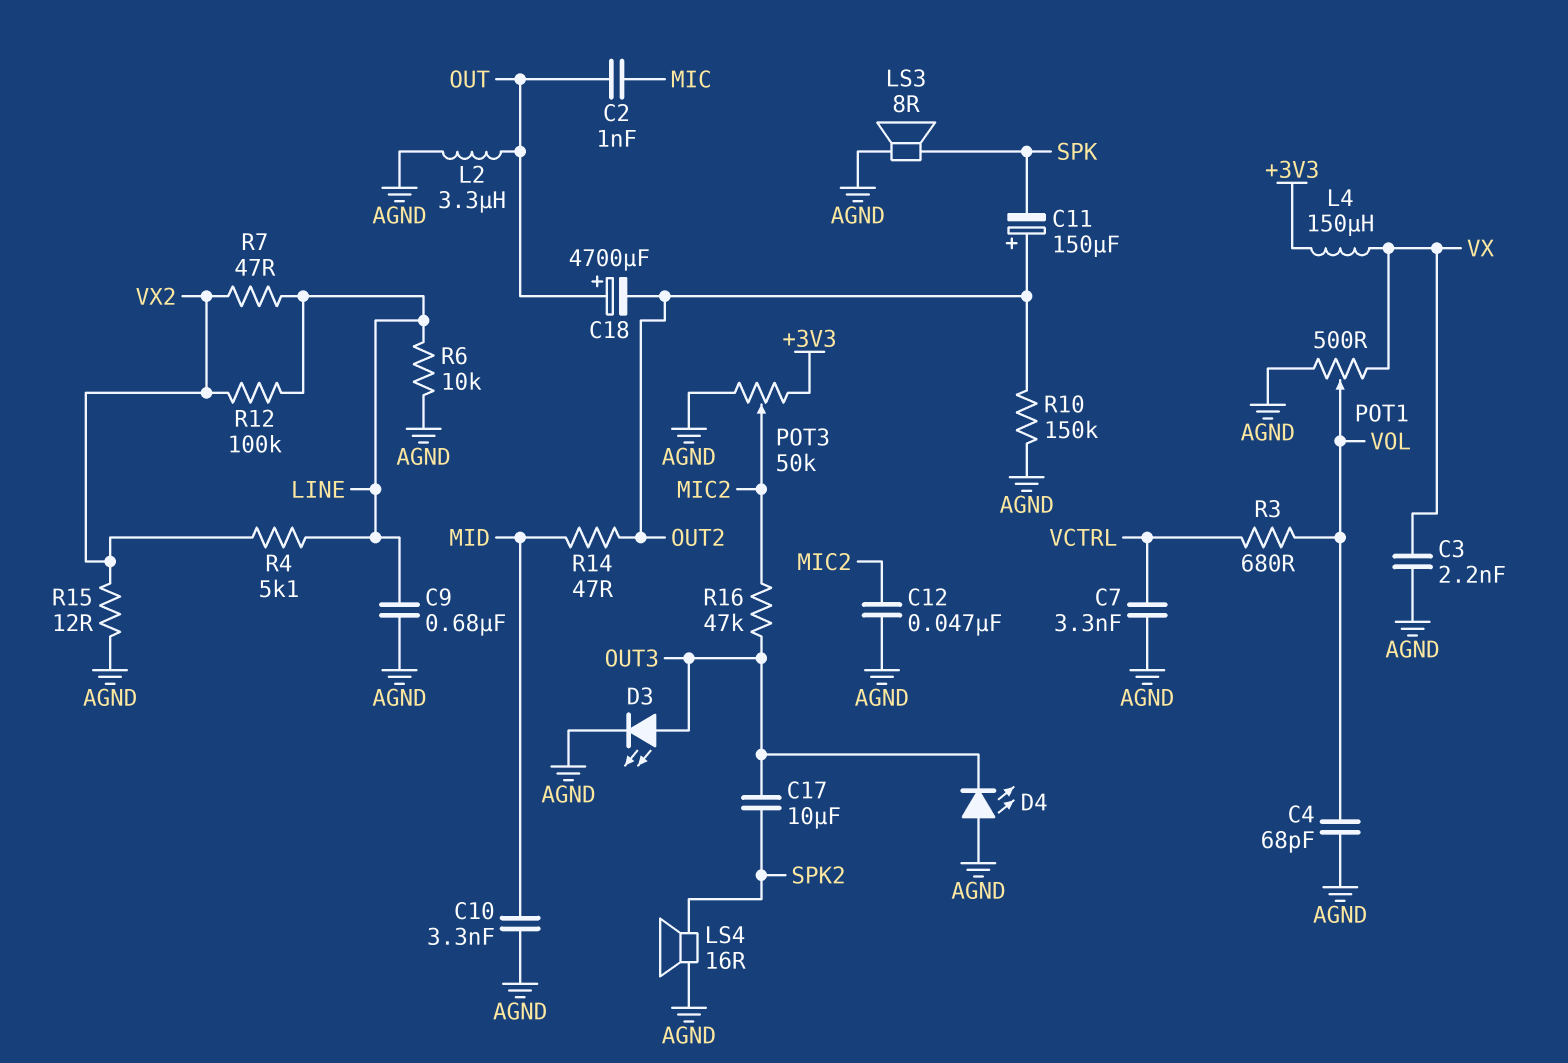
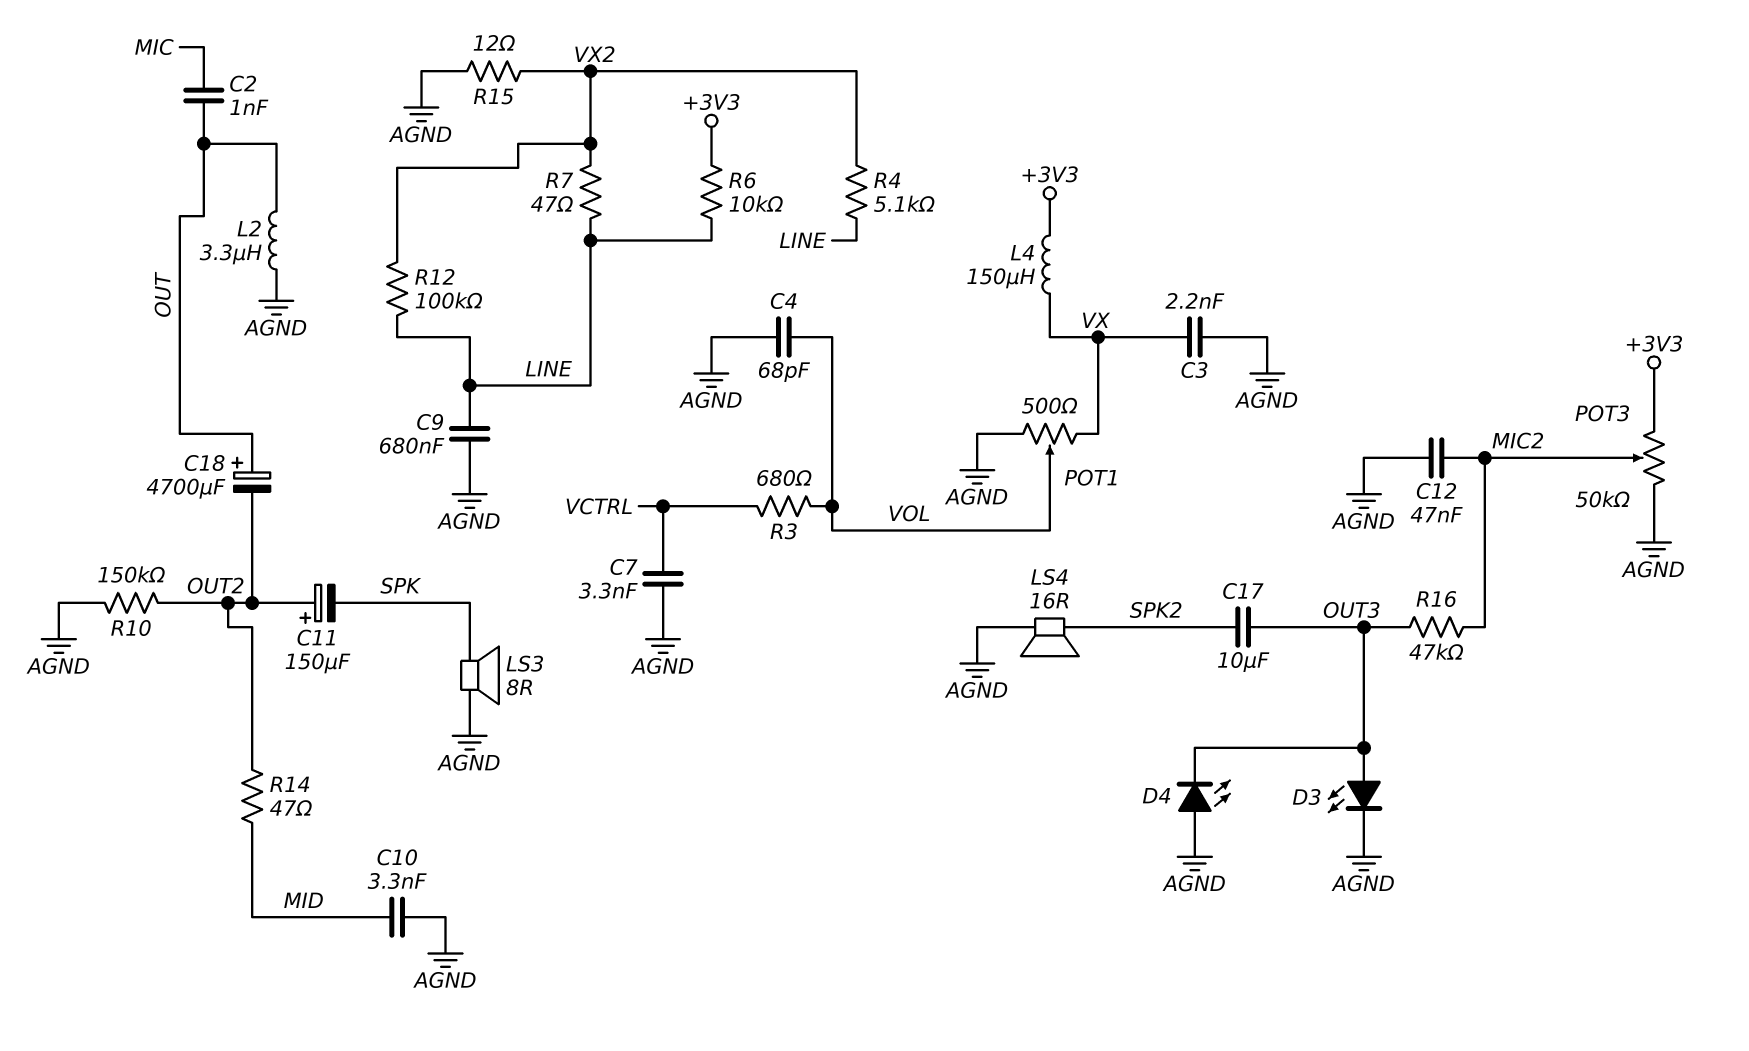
R6: 10k (AGND, LINE) -> 10k (+3V3, LINE)

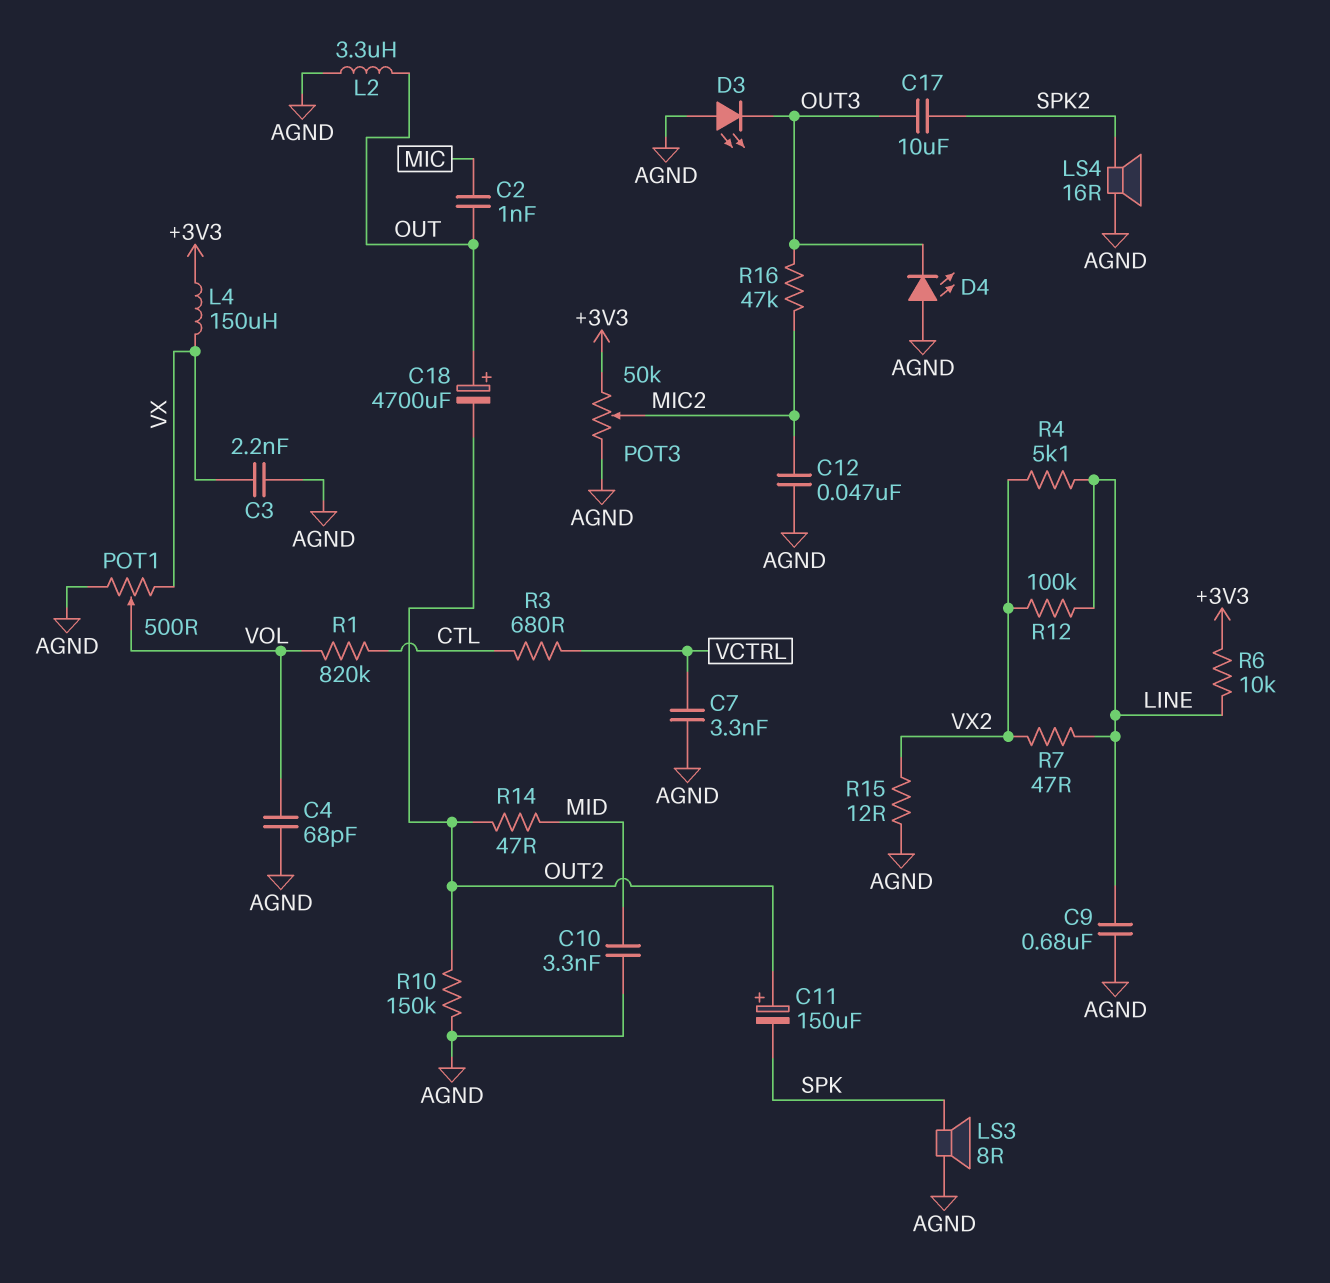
D3: LED (A OUT3, K AGND) -> LED (A AGND, K OUT3)
R1: none -> 820k (CTL, VOL)
R3: 680 (VCTRL, VOL) -> 680 (CTL, VCTRL)

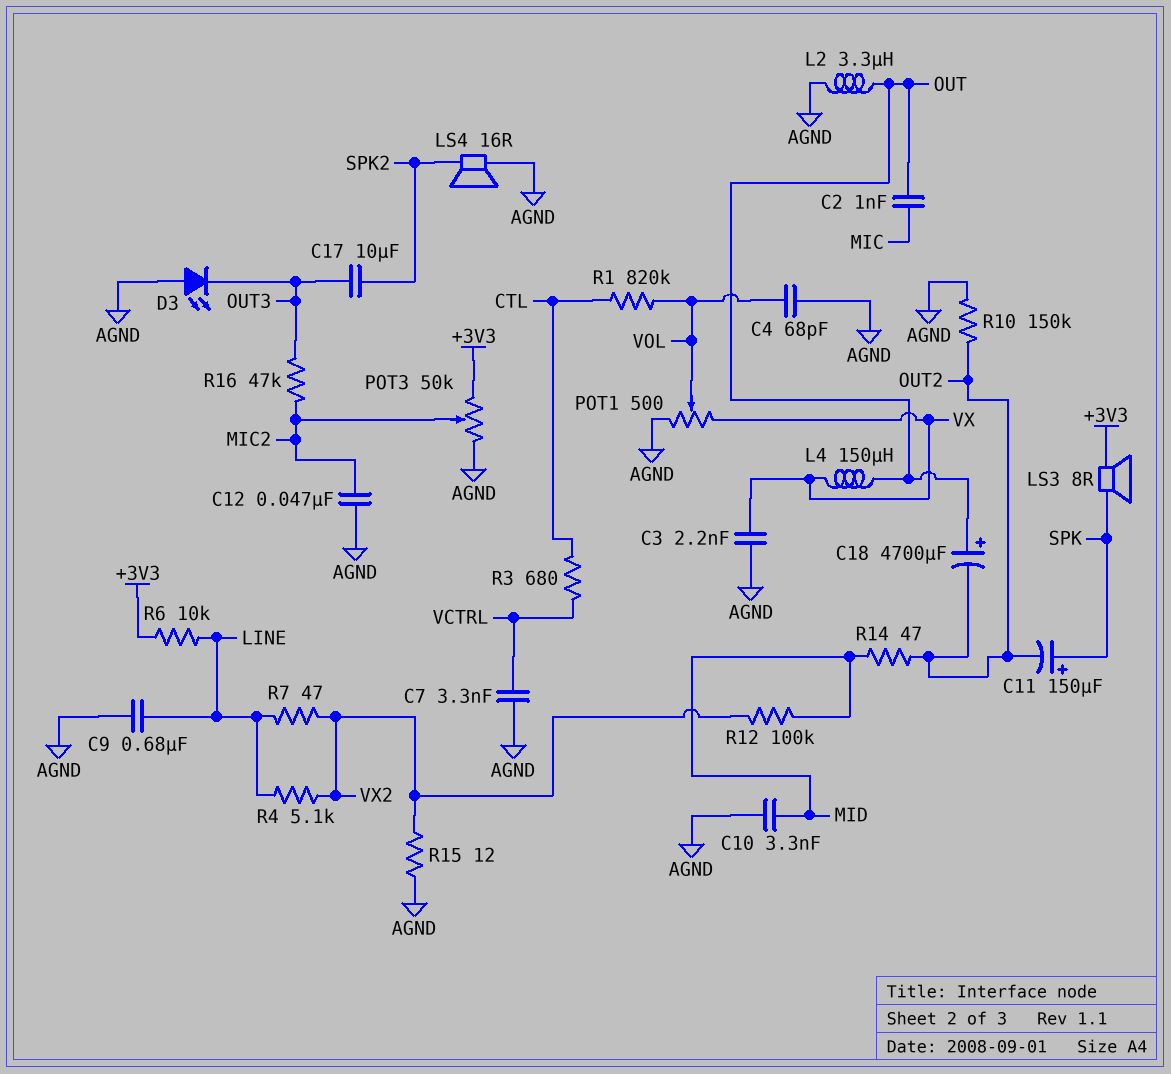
C11: 150uF (plus OUT2, minus SPK) -> 150uF (plus SPK, minus OUT2)
D4: LED (A AGND, K OUT3) -> none
L4: 150uH (+3V3, VX) -> 150uH (OUT, VX)
LS3: speaker 8R (AGND, SPK) -> speaker 8R (+3V3, SPK)
R12: 100k (LINE, VX2) -> 100k (MID, VX2)

